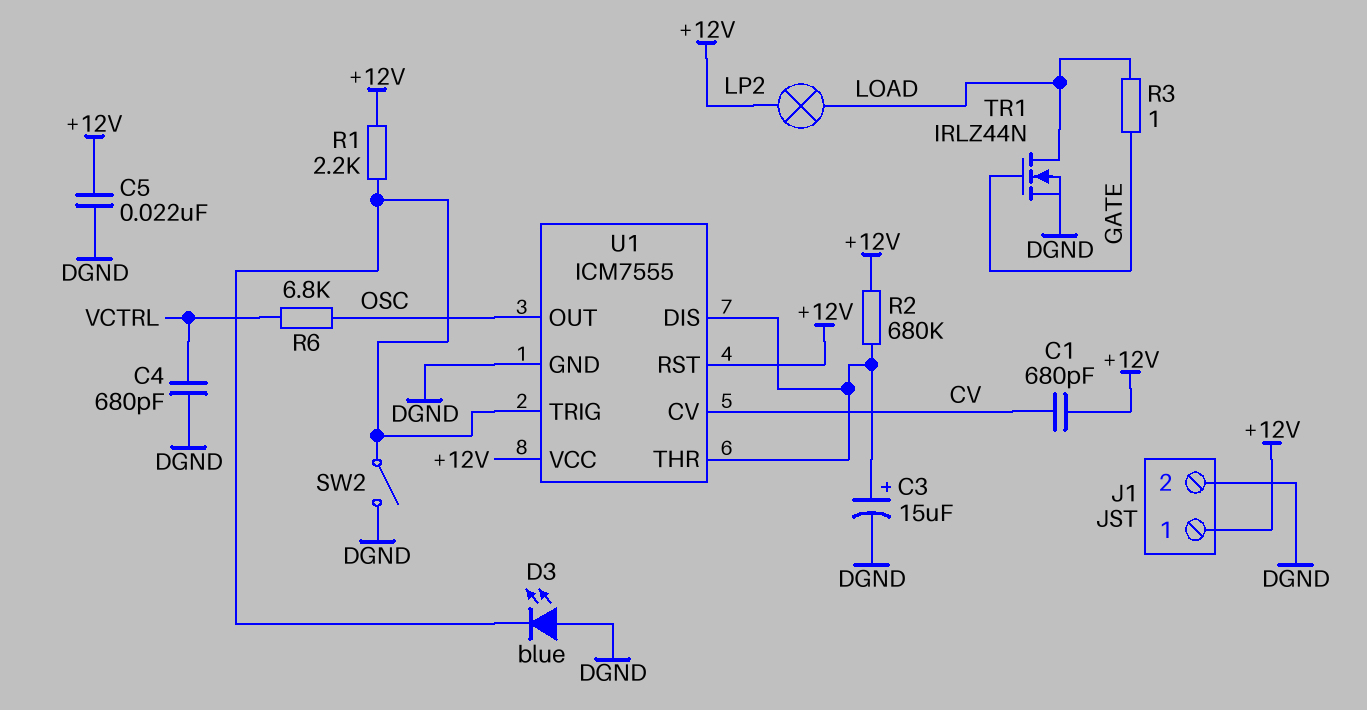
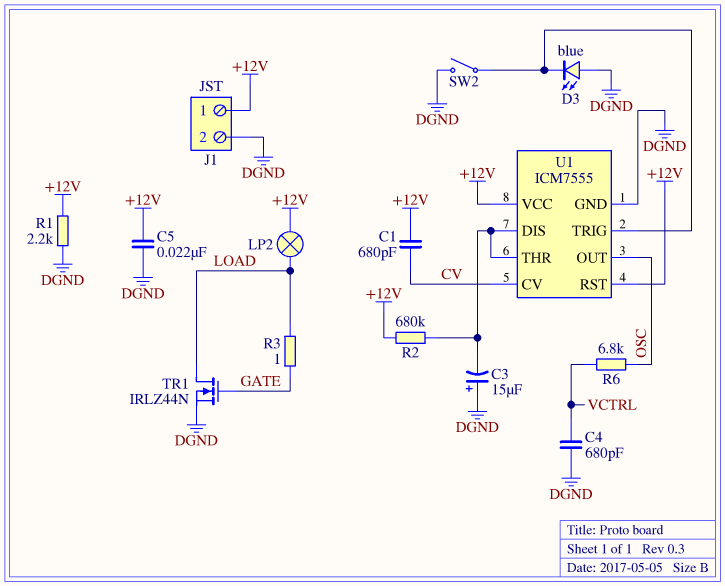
C3: 15uF (plus U1/DIS, minus DGND) -> 15uF (plus DGND, minus U1/DIS)
R1: 2.2k (+12V, U1/TRIG) -> 2.2k (+12V, DGND)

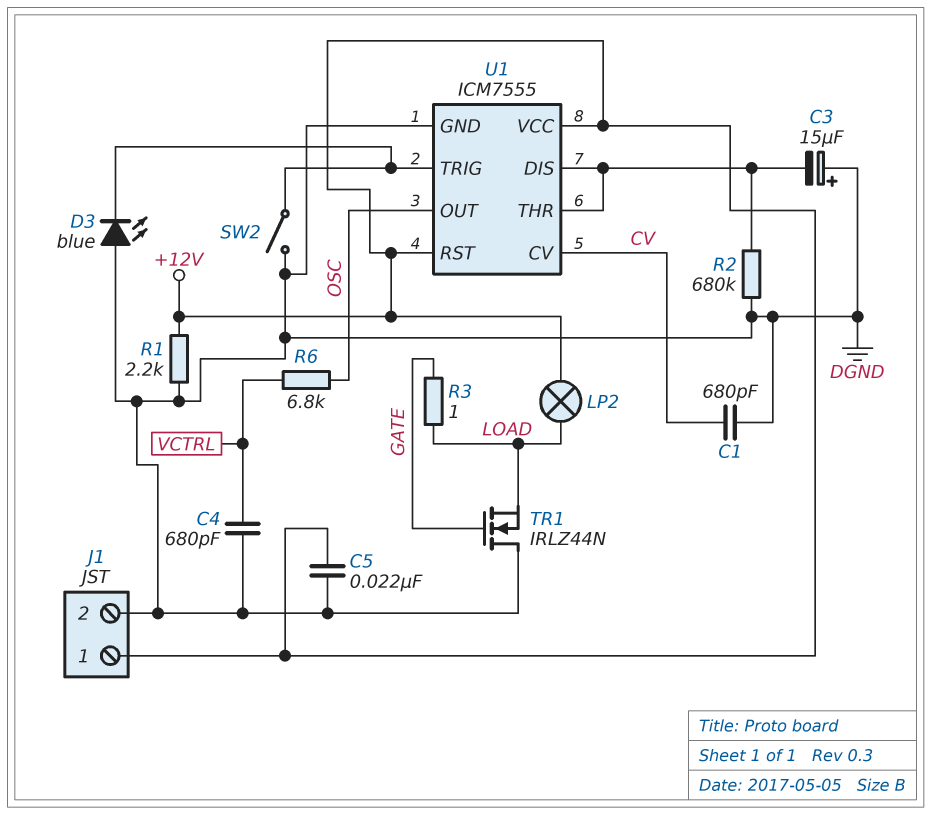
C1: 680pF (+12V, CV) -> 680pF (CV, DGND)
R2: 680k (+12V, U1/DIS) -> 680k (DGND, U1/DIS)
TR1: NMOS IRLZ44N (G GATE, D LOAD, S DGND) -> NMOS IRLZ44N (G GATE, D DGND, S LOAD)

